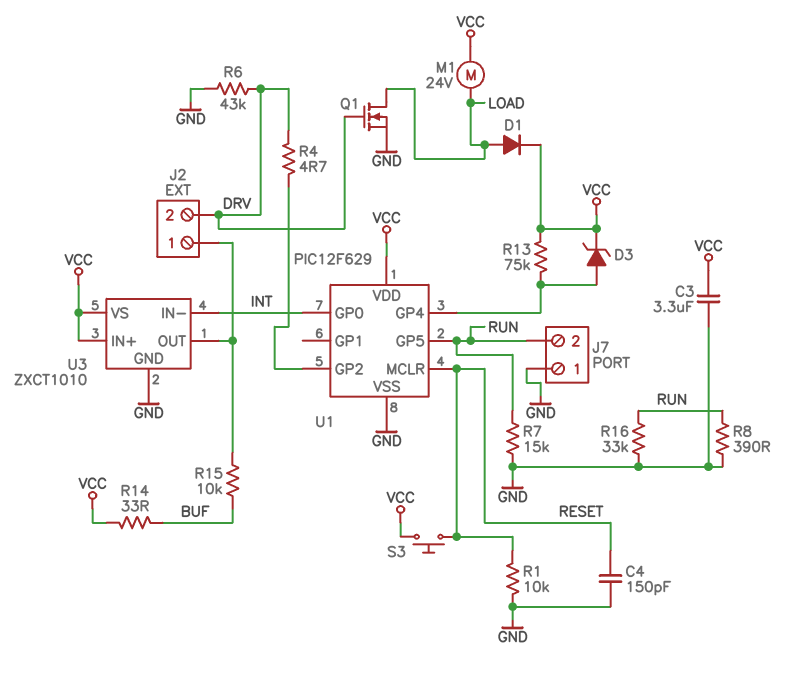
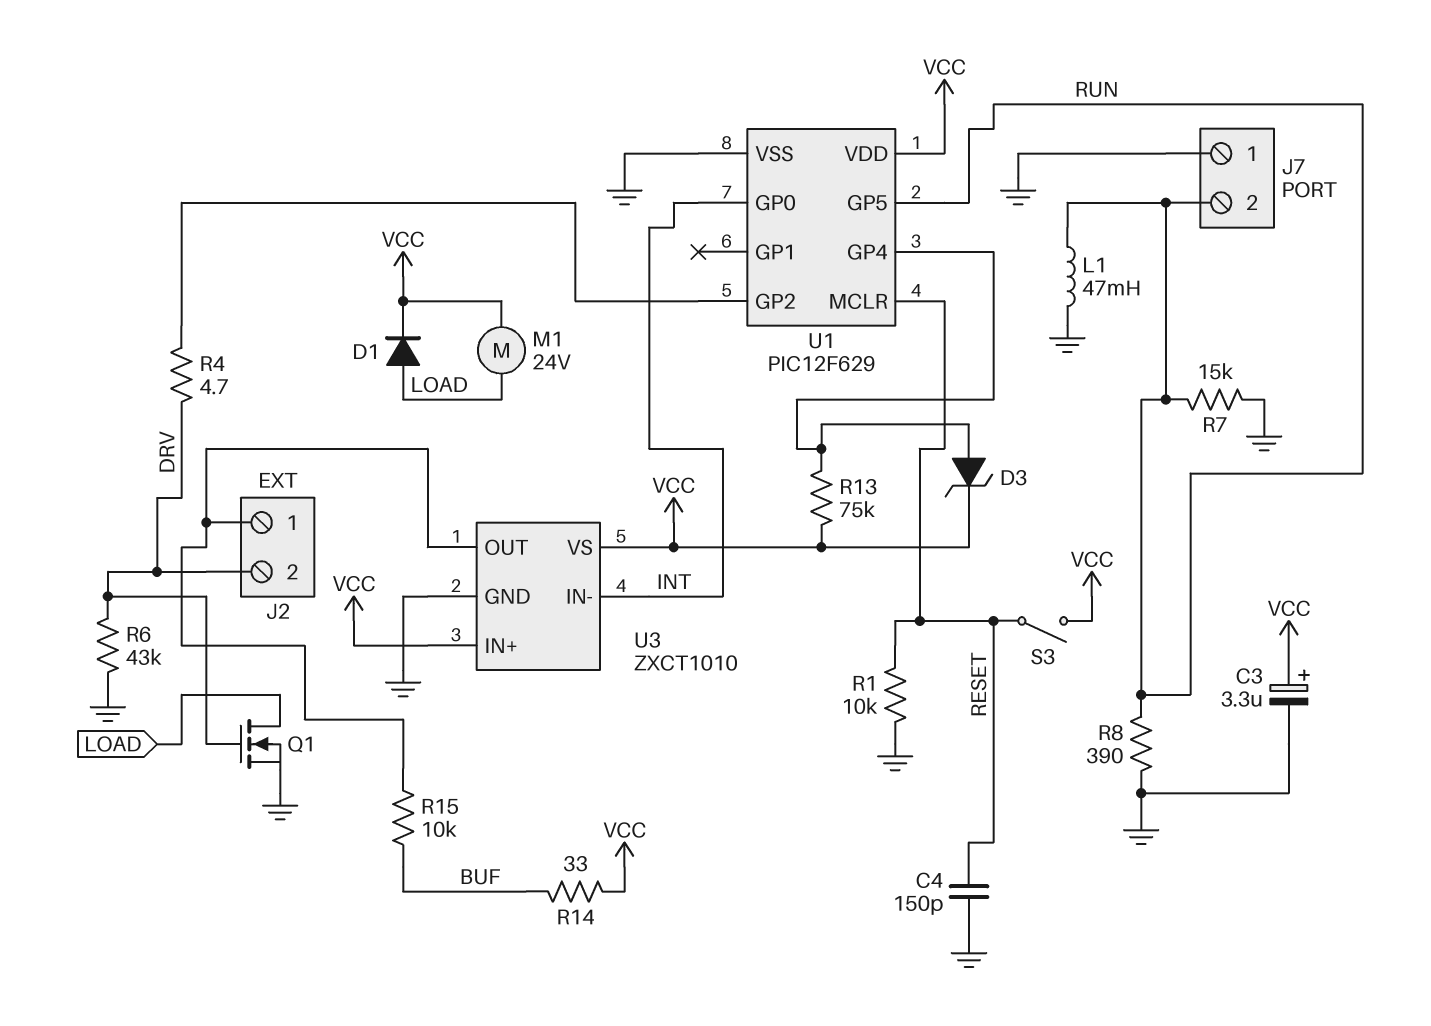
C3: 3.3uF (GND, VCC) -> 3.3uF (plus VCC, minus GND)
L1: none -> 47mH (GND, RUN)
R16: 33k (GND, RUN) -> none
S3: button (RESET, VCC) -> switch (RESET, VCC)

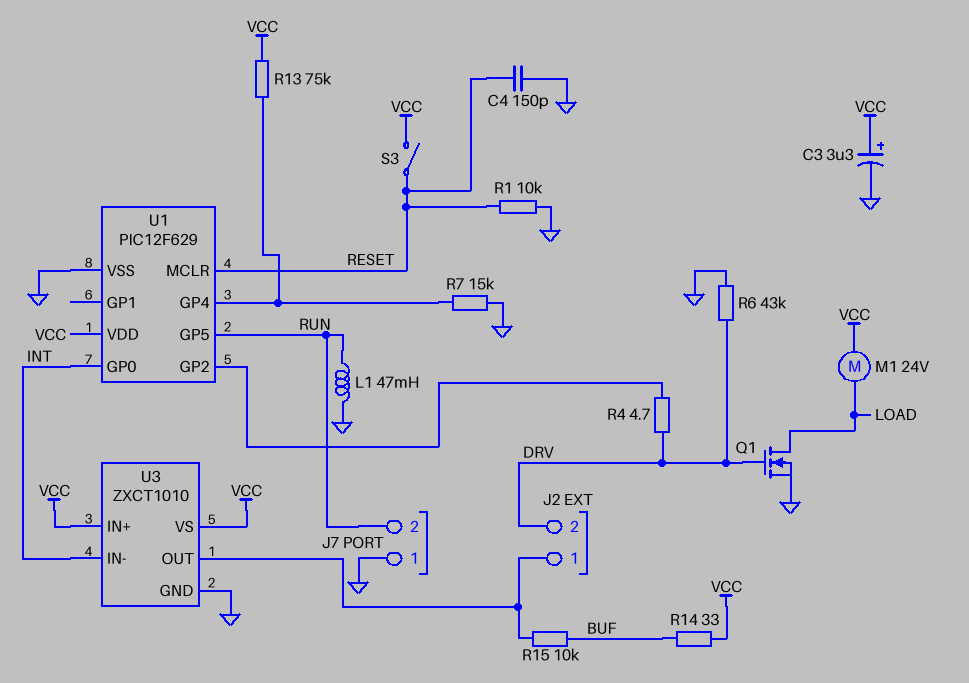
D1: diode (A LOAD, K VCC) -> none
D3: zener (A U1/GP4, K VCC) -> none
R7: 15k (GND, RUN) -> 15k (GND, U1/GP4)
R8: 390 (GND, RUN) -> none

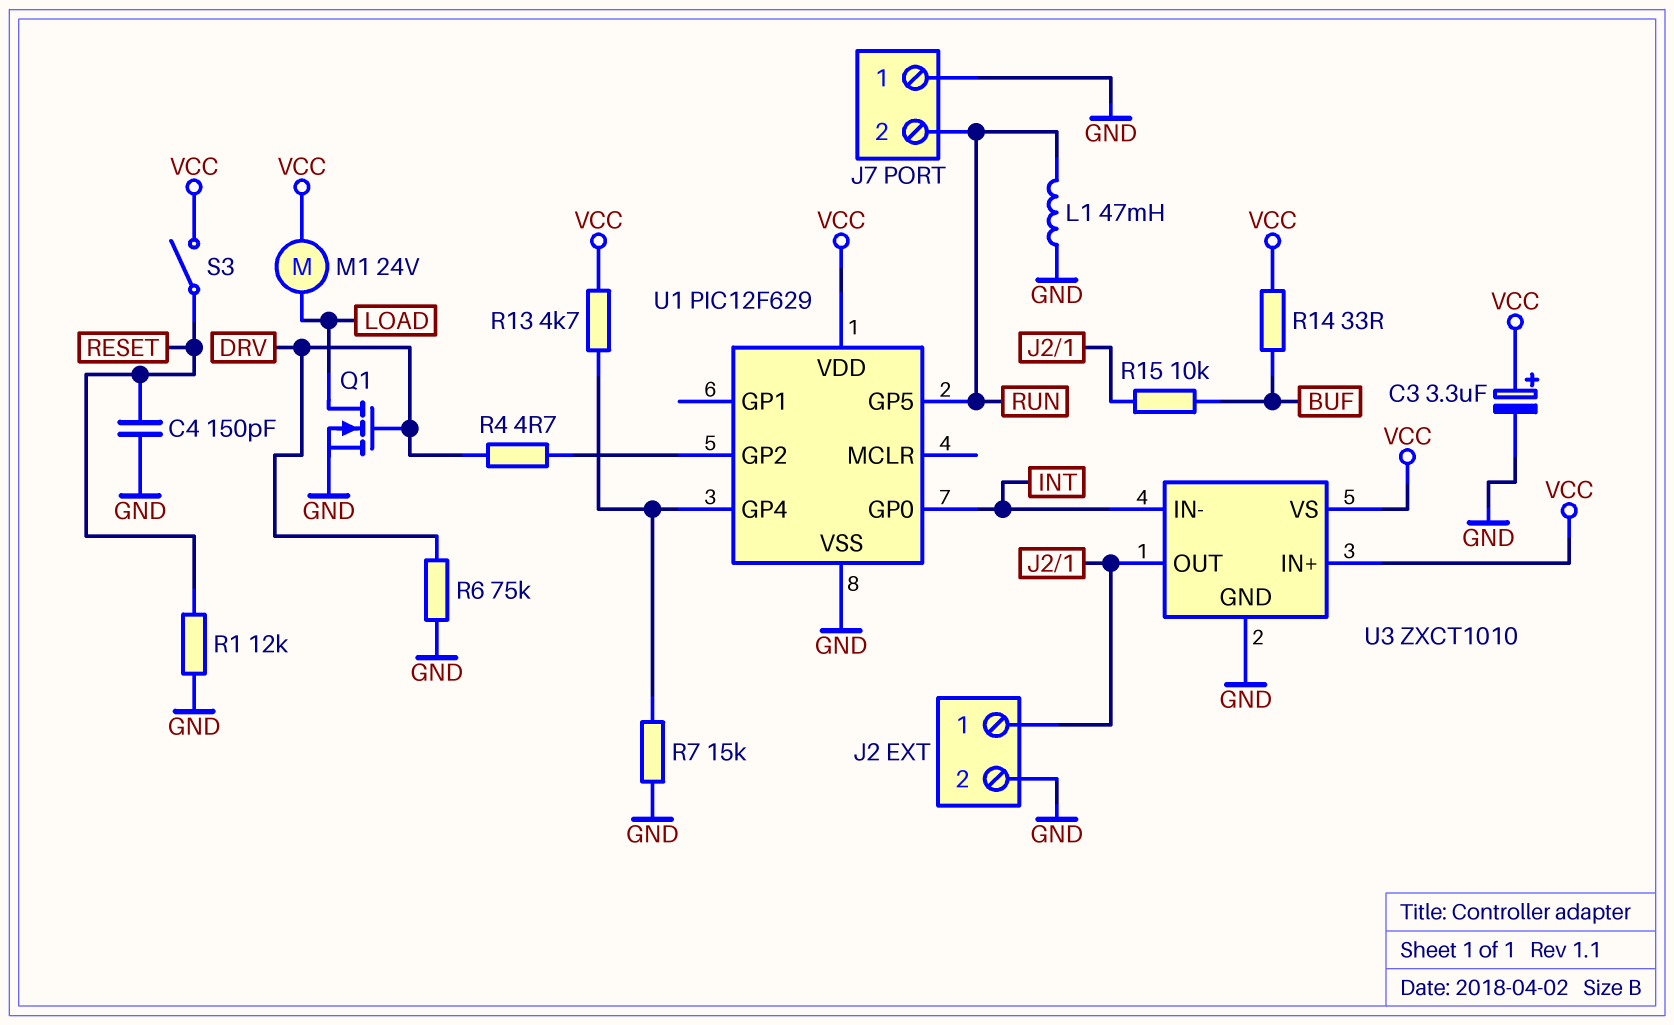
J2 pin 2: DRV -> GND
R1: 10k (GND, RESET) -> 12k (GND, RESET)
R6: 43k (DRV, GND) -> 75k (DRV, GND)
R13: 75k (U1/GP4, VCC) -> 4.7k (U1/GP4, VCC)
U1 pin MCLR: RESET -> none

